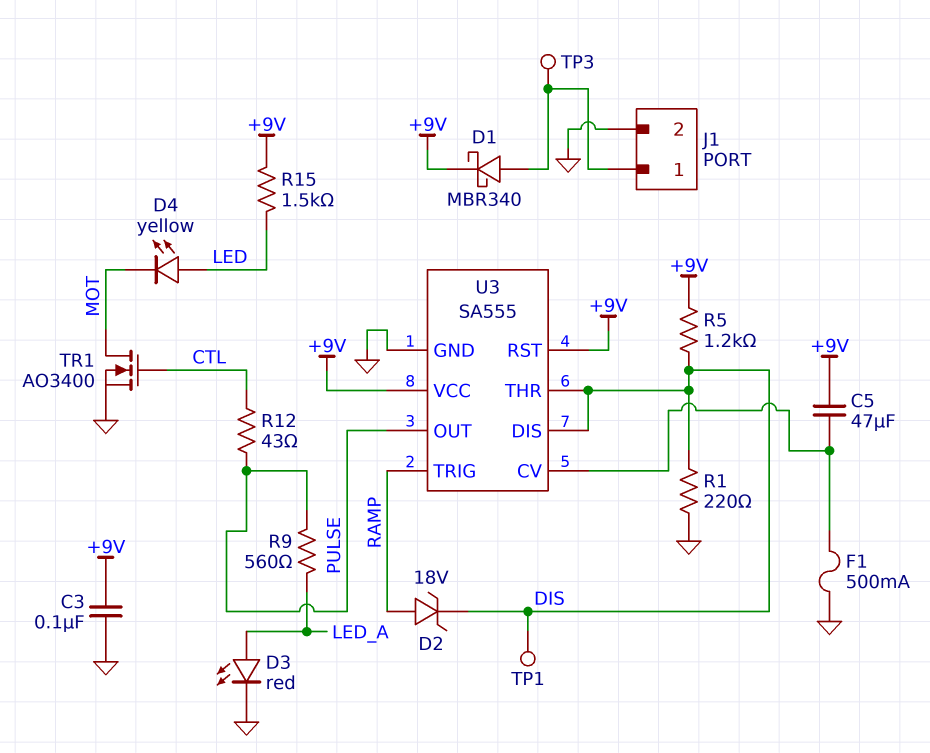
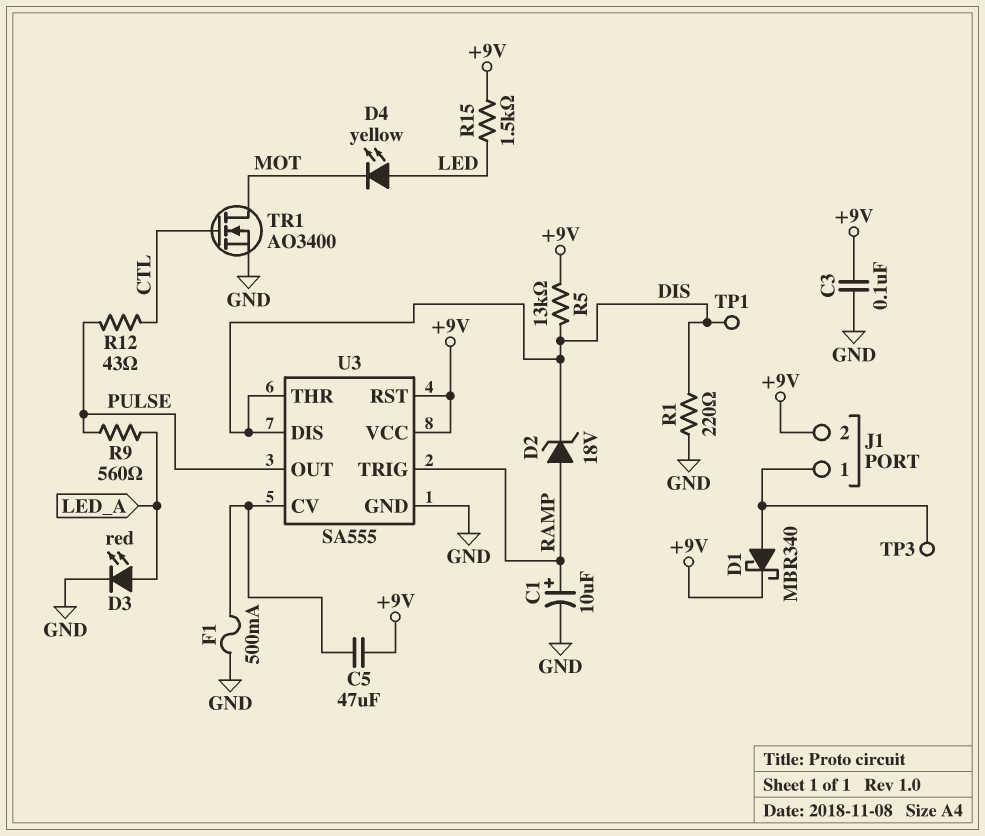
C1: none -> 10uF (plus RAMP, minus GND)
J1 pin 2: GND -> +9V
R5: 1.2k (+9V, DIS) -> 13k (+9V, DIS)

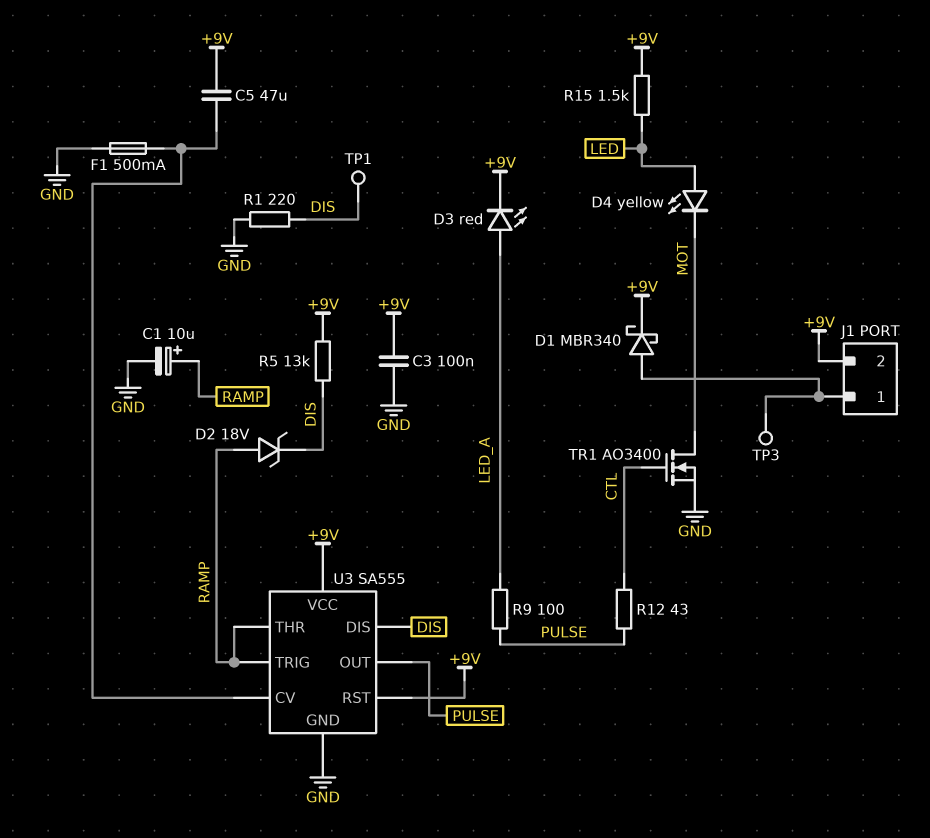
D3: LED red (A LED_A, K GND) -> LED red (A LED_A, K +9V)
R9: 560 (LED_A, PULSE) -> 100 (LED_A, PULSE)
U3 pin THR: DIS -> RAMP

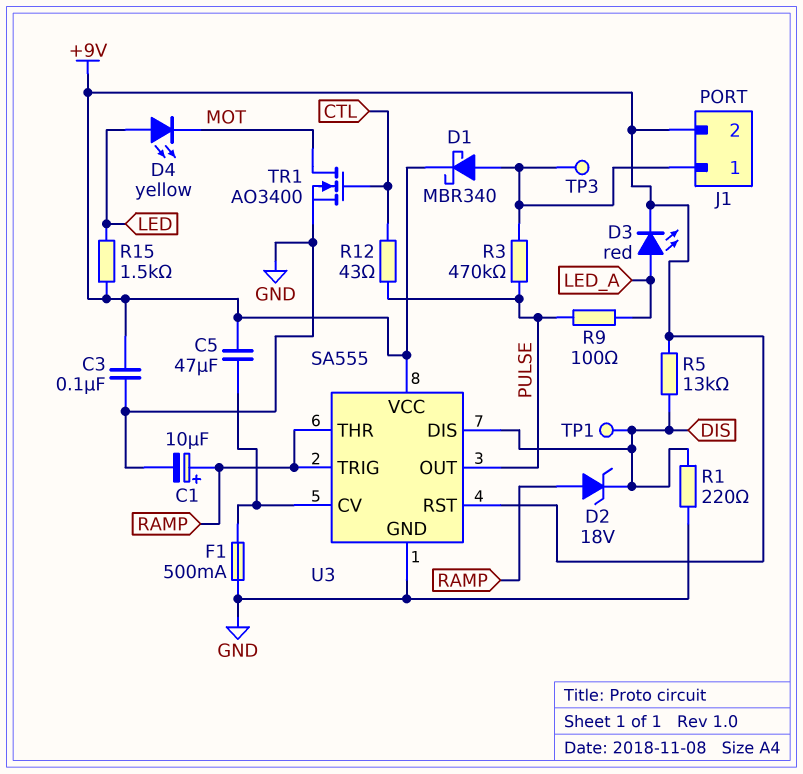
R3: none -> 470k (J1/1, PULSE)

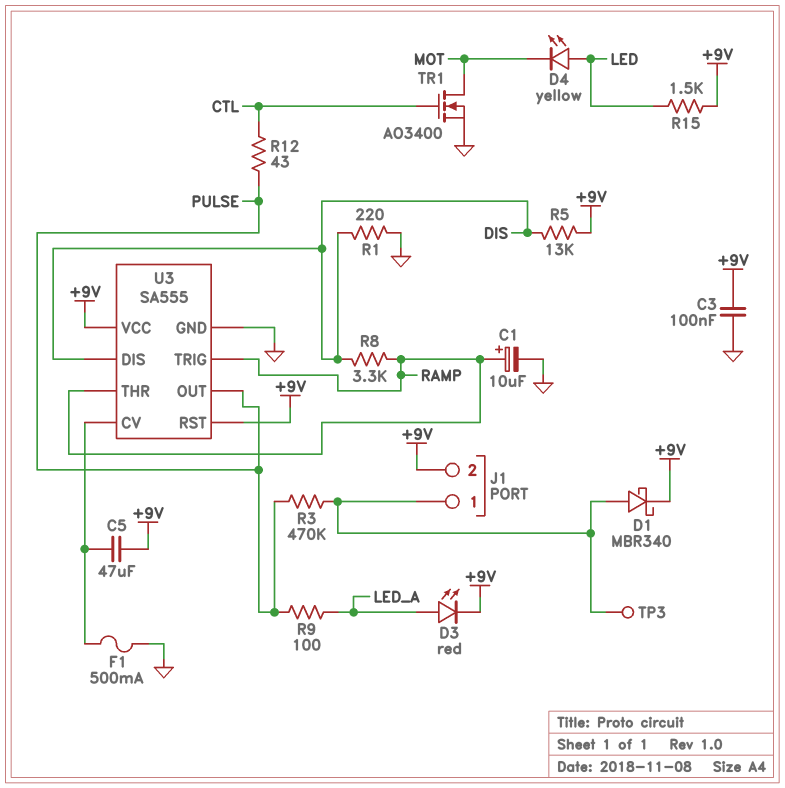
D2: zener 18V (A RAMP, K DIS) -> none
R8: none -> 3.3k (DIS, RAMP)
TP1: test point (DIS) -> none

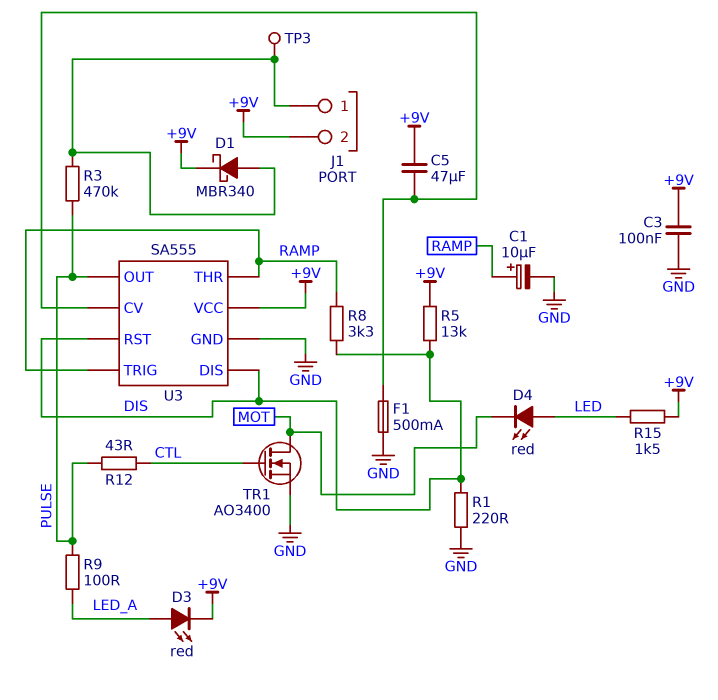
D4: LED yellow (A LED, K MOT) -> LED red (A LED, K MOT)
U3 pin RST: +9V -> DIS

